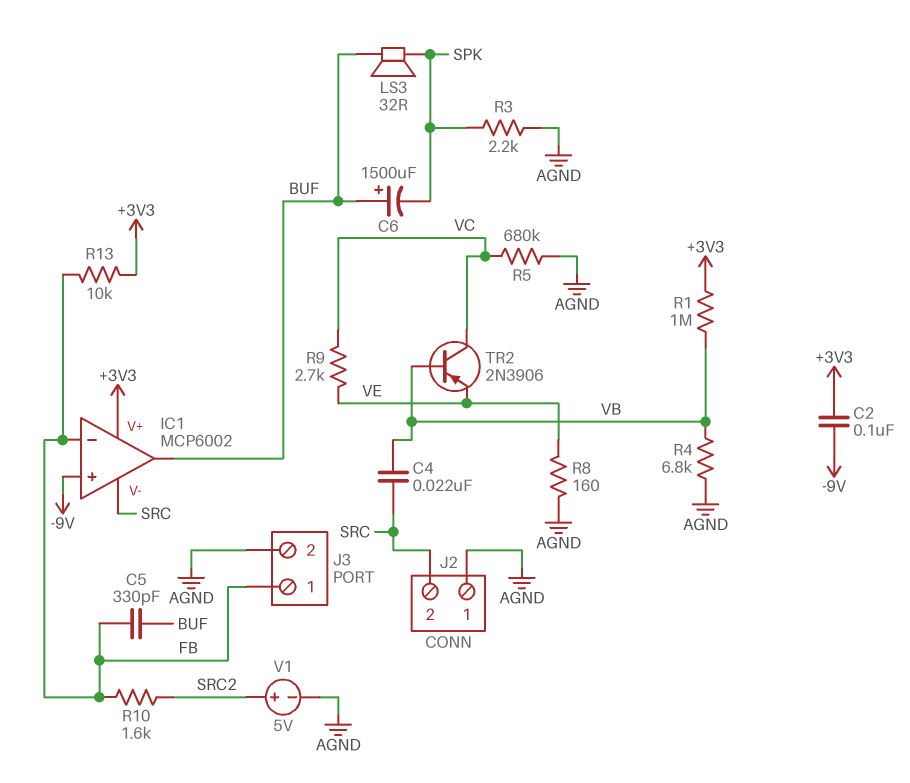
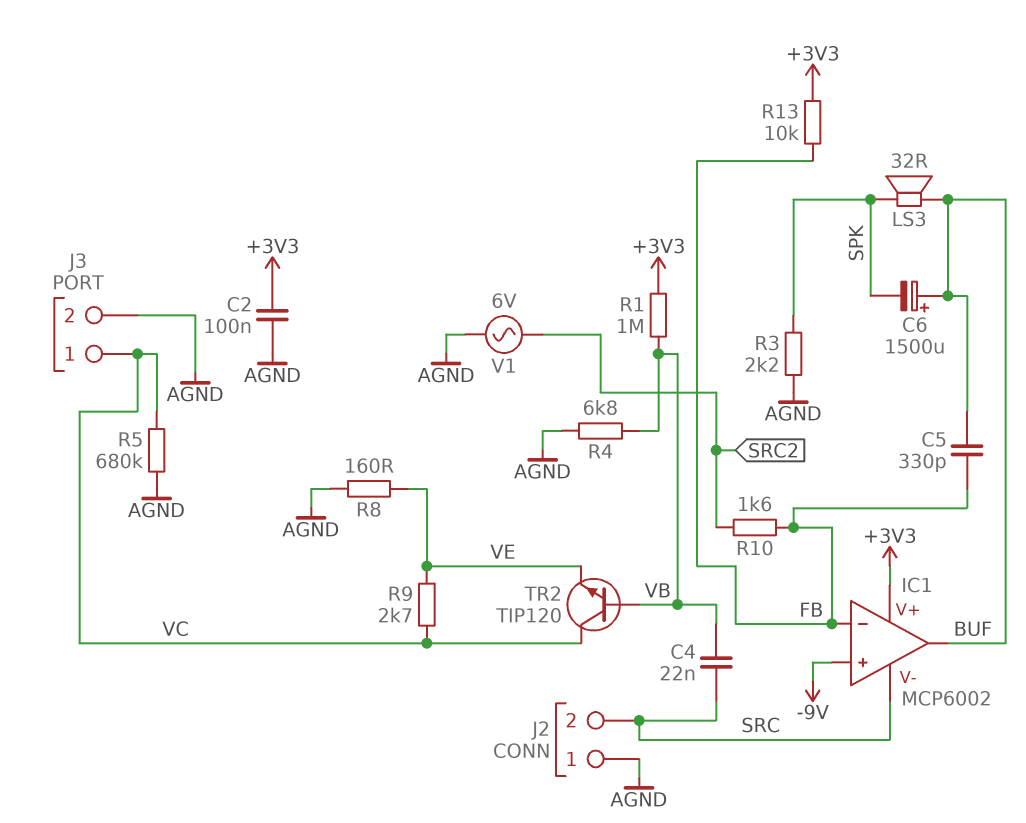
C2: 100nF (+3V3, -9V) -> 100nF (+3V3, AGND)
J3 pin 1: FB -> VC
TR2: PNP 2N3906 (B VB, C VC, E VE) -> NPN TIP120 (B VB, C VC, E VE)
V1: 5V (plus SRC2, minus AGND) -> AC 6V (AGND, SRC2)

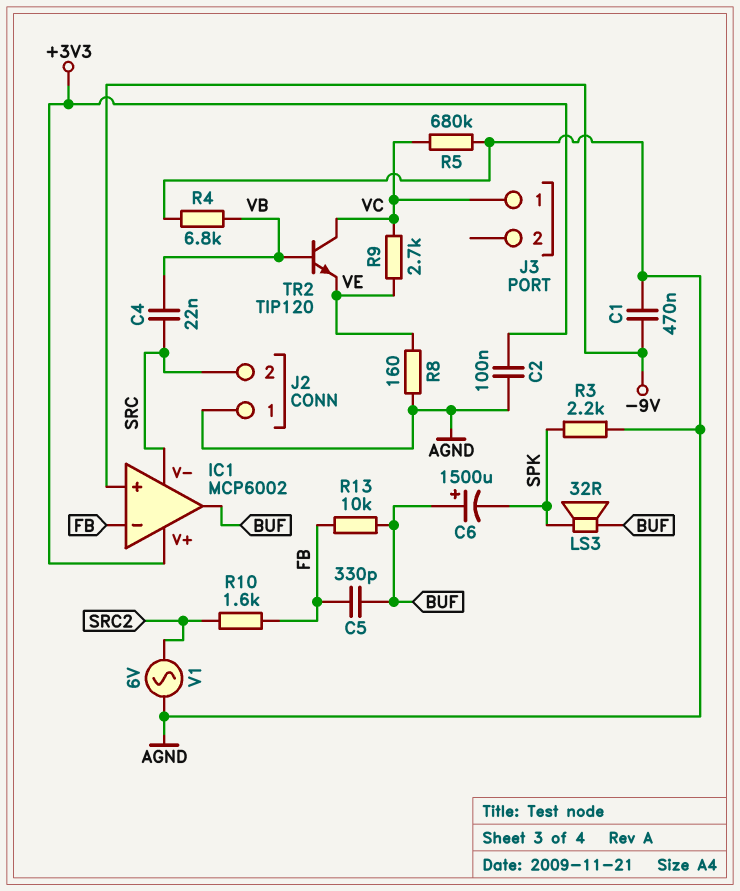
C1: none -> 470nF (-9V, AGND)
J3 pin 2: AGND -> none
R1: 1M (+3V3, VB) -> none
R13: 10k (+3V3, FB) -> 10k (BUF, FB)

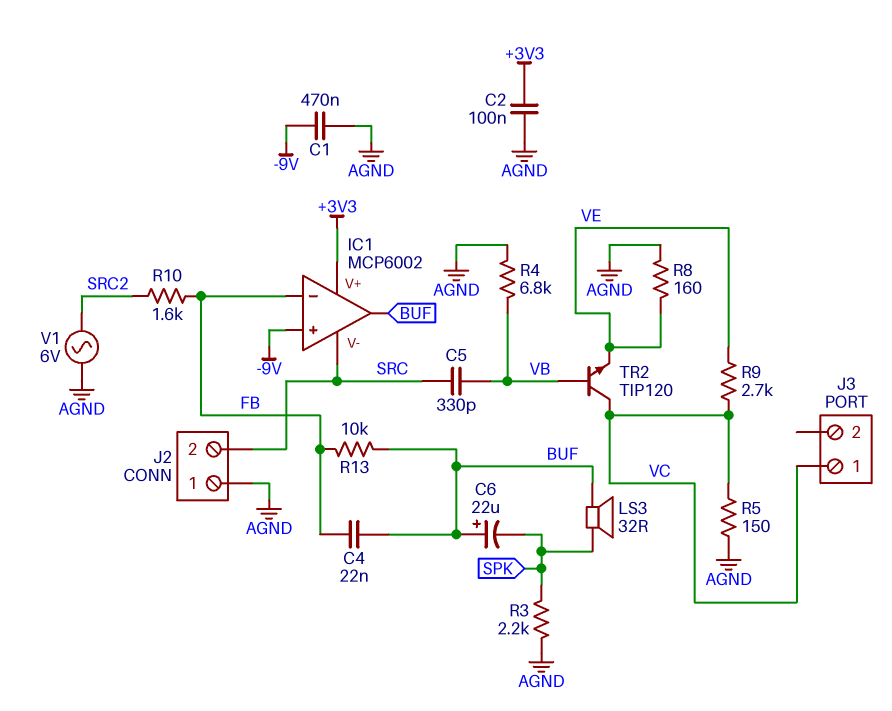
C4: 22nF (SRC, VB) -> 22nF (BUF, FB)
C5: 330pF (BUF, FB) -> 330pF (SRC, VB)
C6: 1500uF (plus BUF, minus SPK) -> 22uF (plus BUF, minus SPK)
R5: 680k (AGND, VC) -> 150 (AGND, VC)

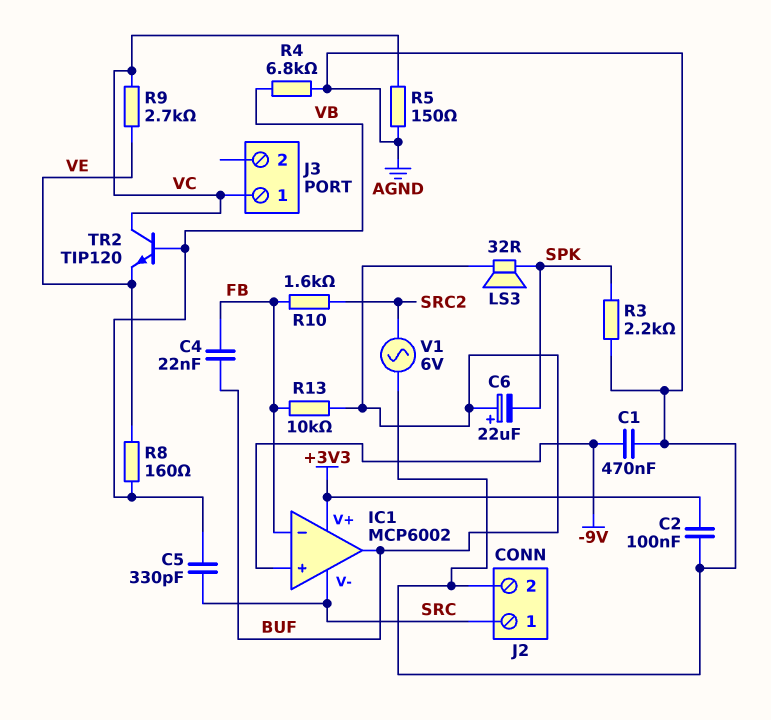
J2 pin 1: AGND -> SRC
J2 pin 2: SRC -> AGND
R8: 160 (AGND, VE) -> 160 (VB, VE)

